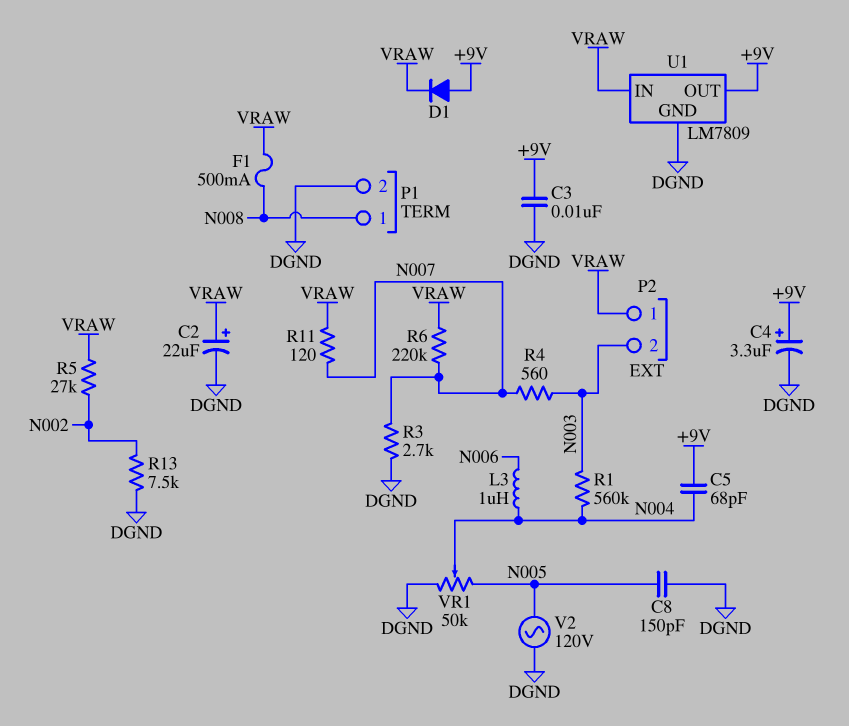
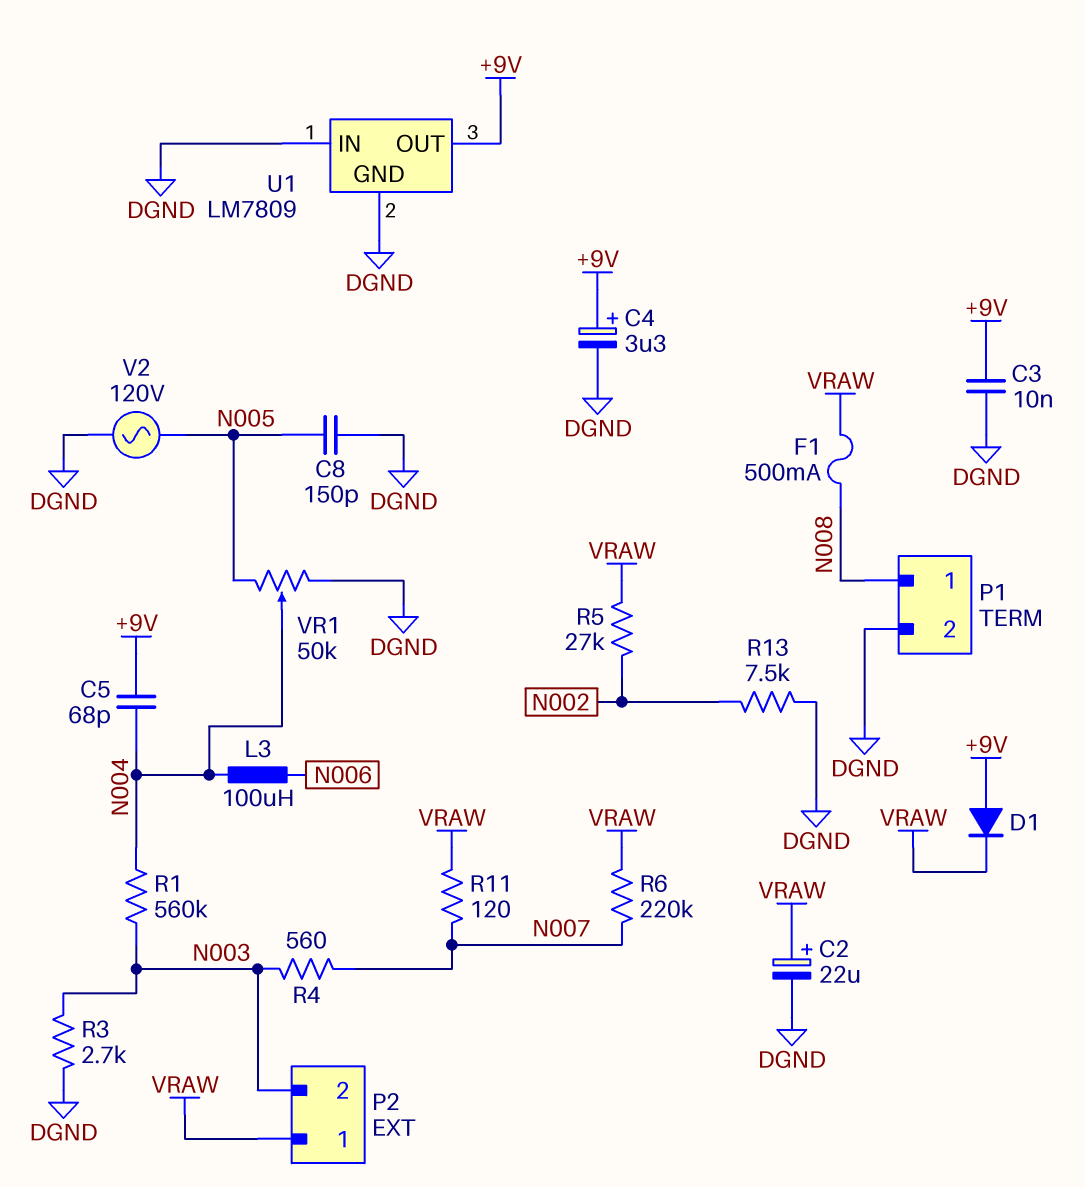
L3: 1uH (N004, N006) -> 100uH (N004, N006)
R3: 2.7k (DGND, N007) -> 2.7k (DGND, N003)
U1 pin IN: VRAW -> DGND

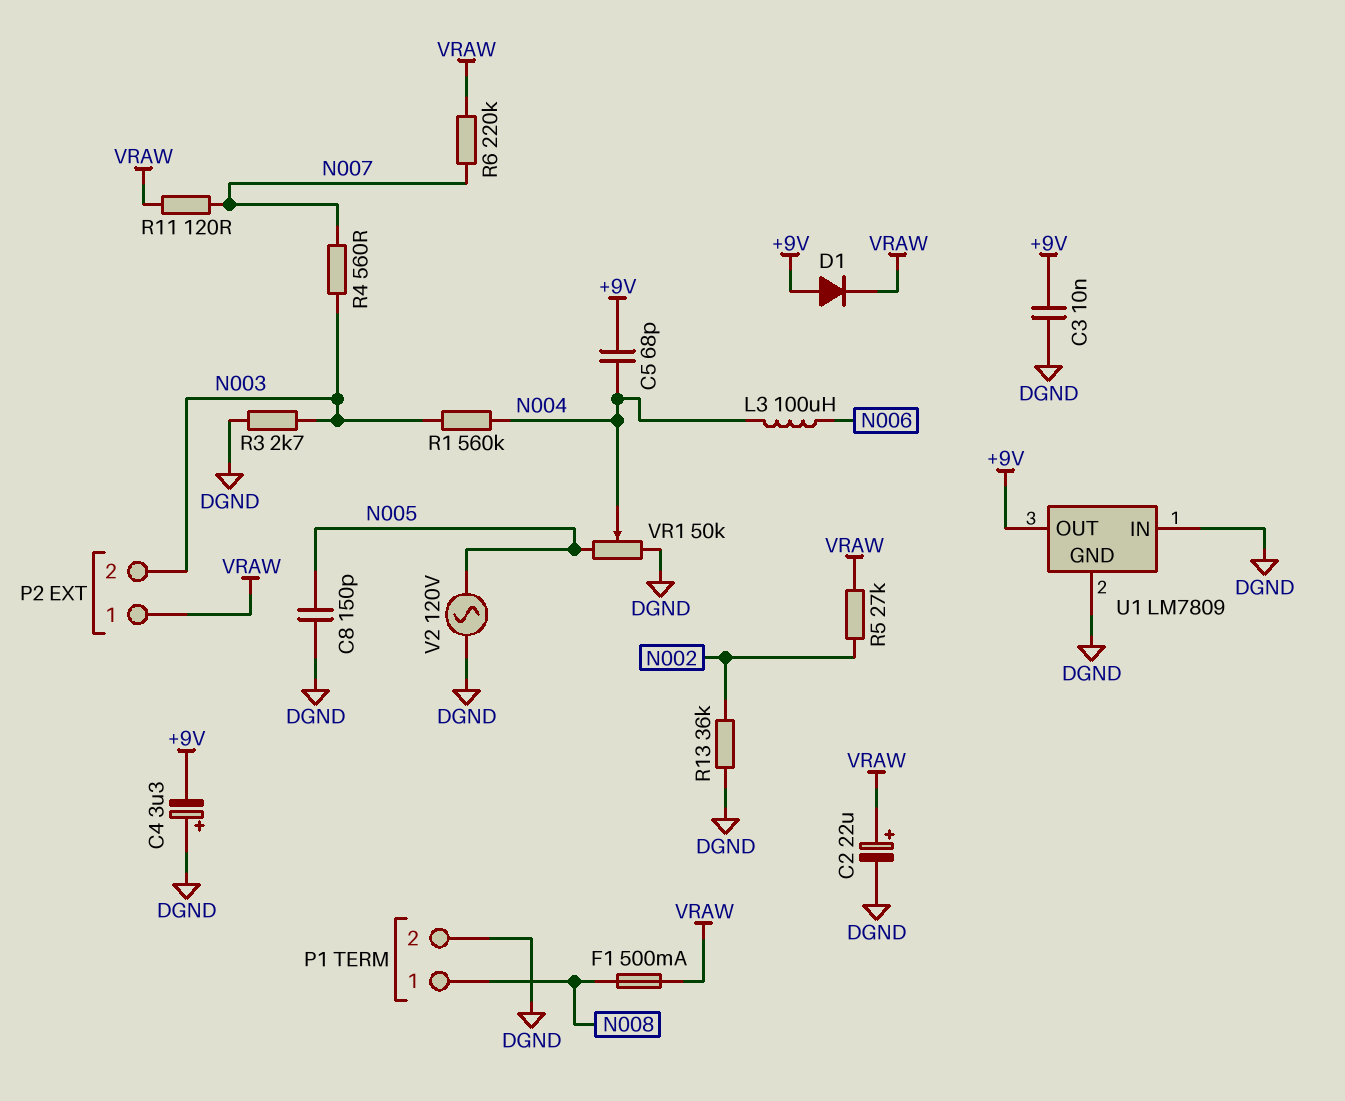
C4: 3.3uF (plus +9V, minus DGND) -> 3.3uF (plus DGND, minus +9V)
R13: 7.5k (DGND, N002) -> 36k (DGND, N002)

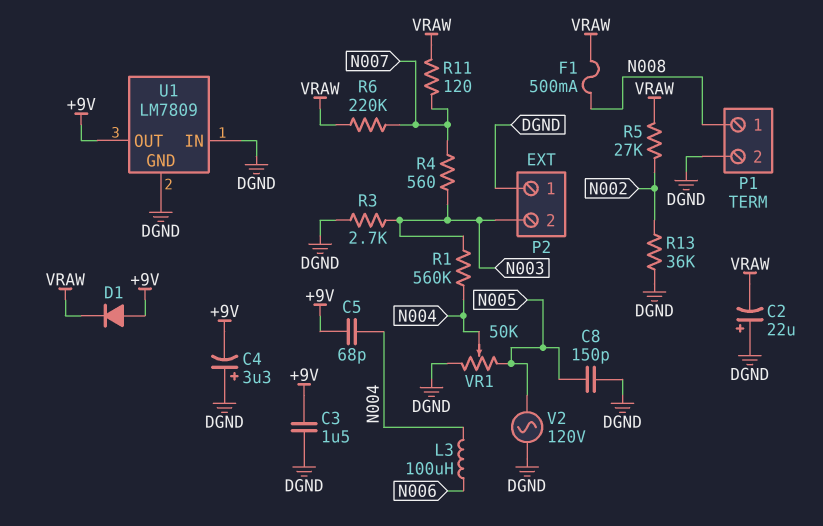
C2: 22uF (plus VRAW, minus DGND) -> 22uF (plus DGND, minus VRAW)
C3: 10nF (+9V, DGND) -> 1.5uF (+9V, DGND)
P2 pin 1: VRAW -> DGND

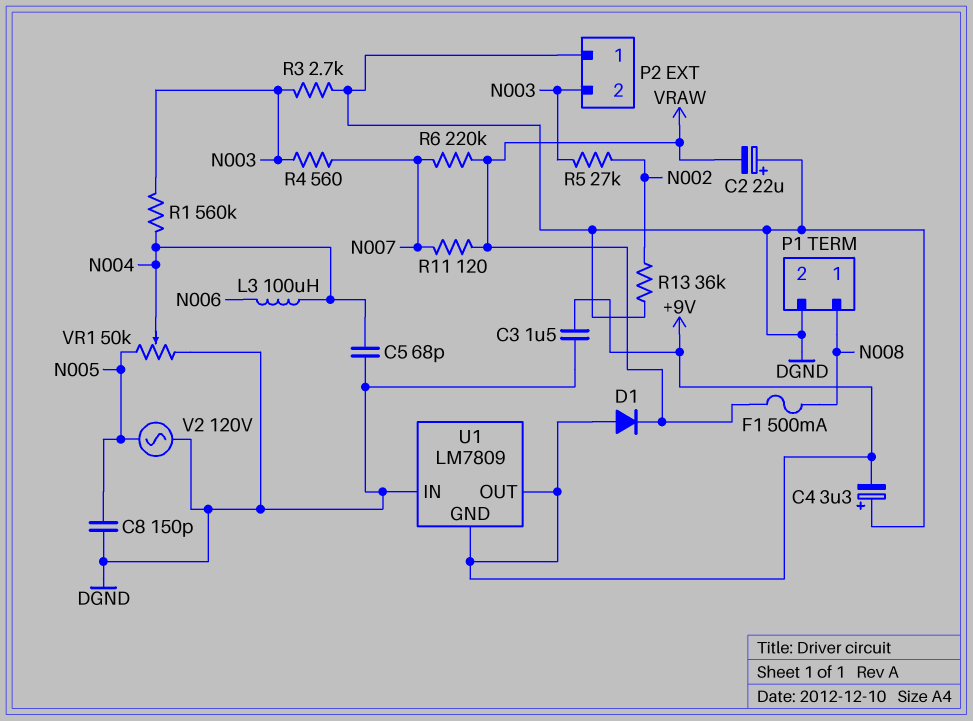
C5: 68pF (+9V, N004) -> 68pF (DGND, N004)
R5: 27k (N002, VRAW) -> 27k (N002, N003)
U1 pin GND: DGND -> +9V

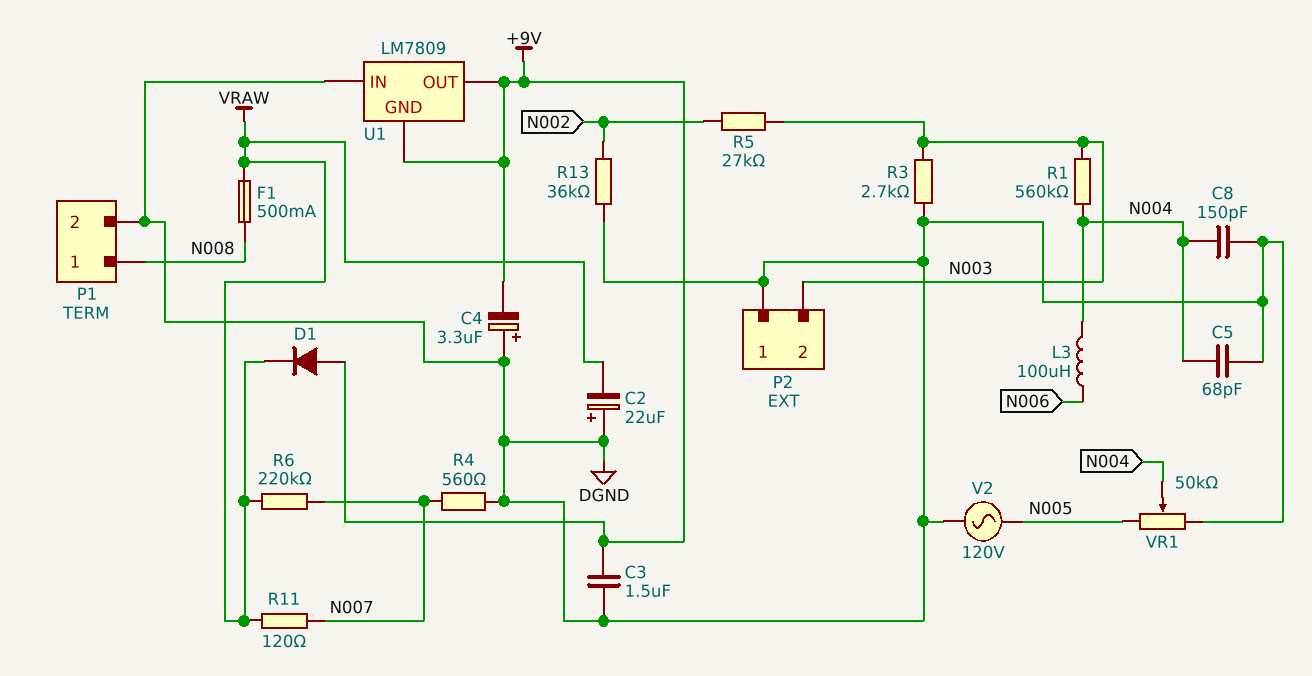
C8: 150pF (DGND, N005) -> 150pF (DGND, N004)
R4: 560 (N003, N007) -> 560 (DGND, N007)

